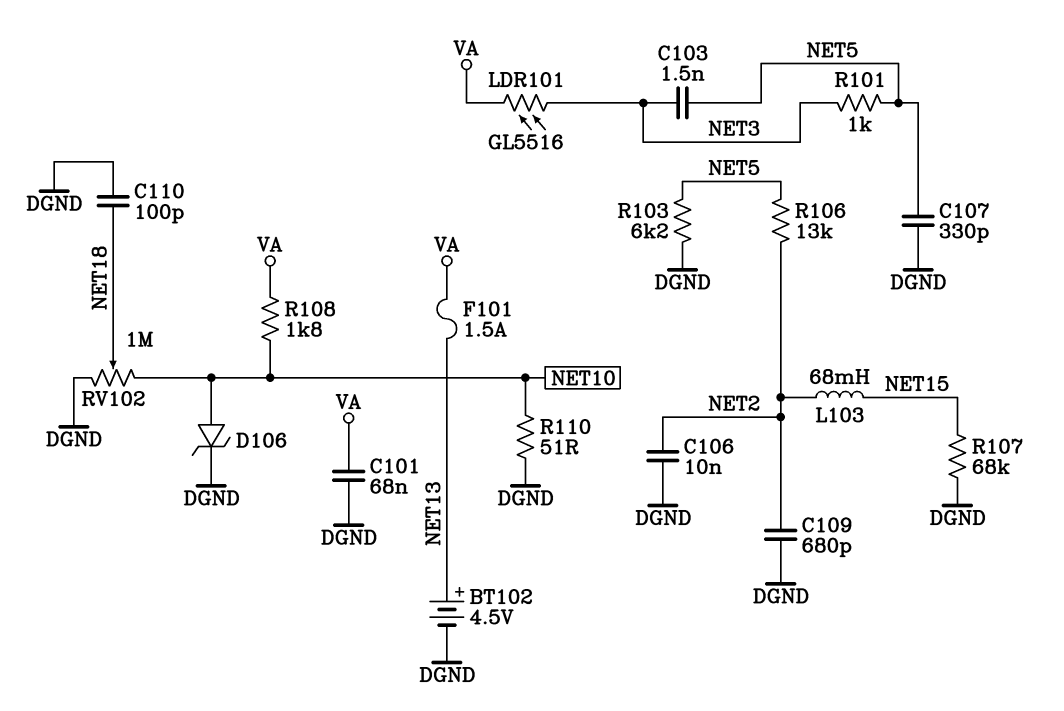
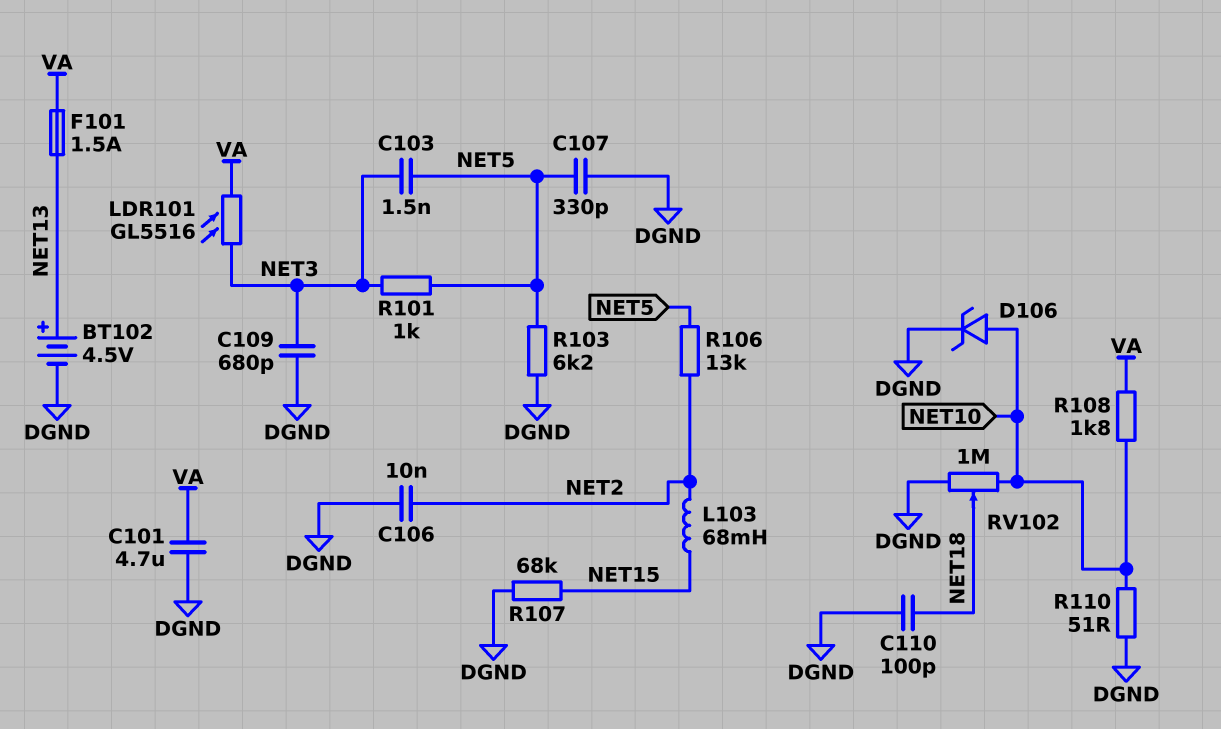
C101: 68nF (DGND, VA) -> 4.7uF (DGND, VA)
C109: 680pF (DGND, NET2) -> 680pF (DGND, NET3)

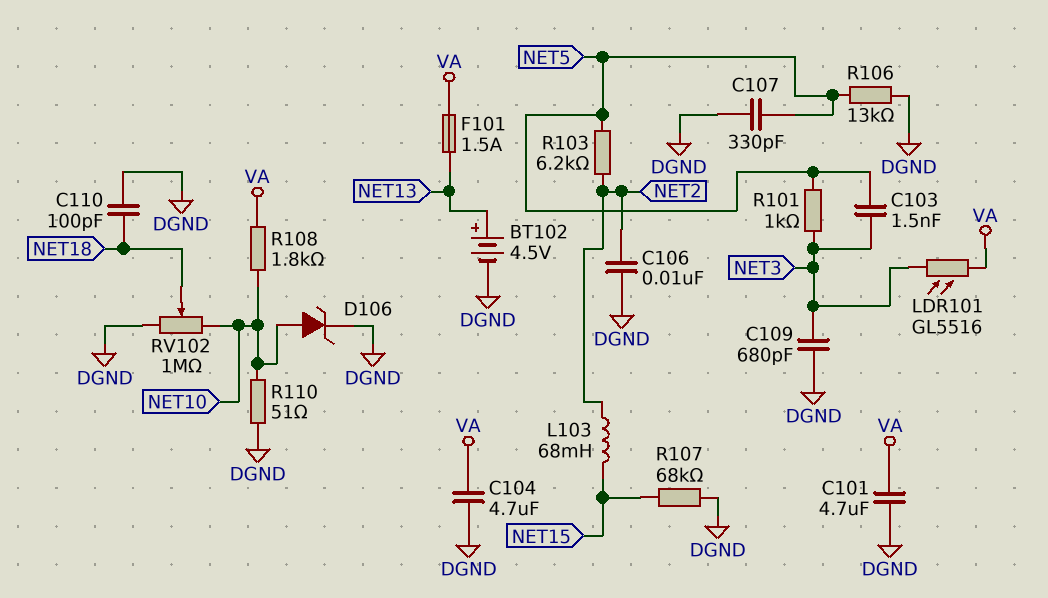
C104: none -> 4.7uF (DGND, VA)
R103: 6.2k (DGND, NET5) -> 6.2k (NET2, NET5)
R106: 13k (NET2, NET5) -> 13k (DGND, NET5)

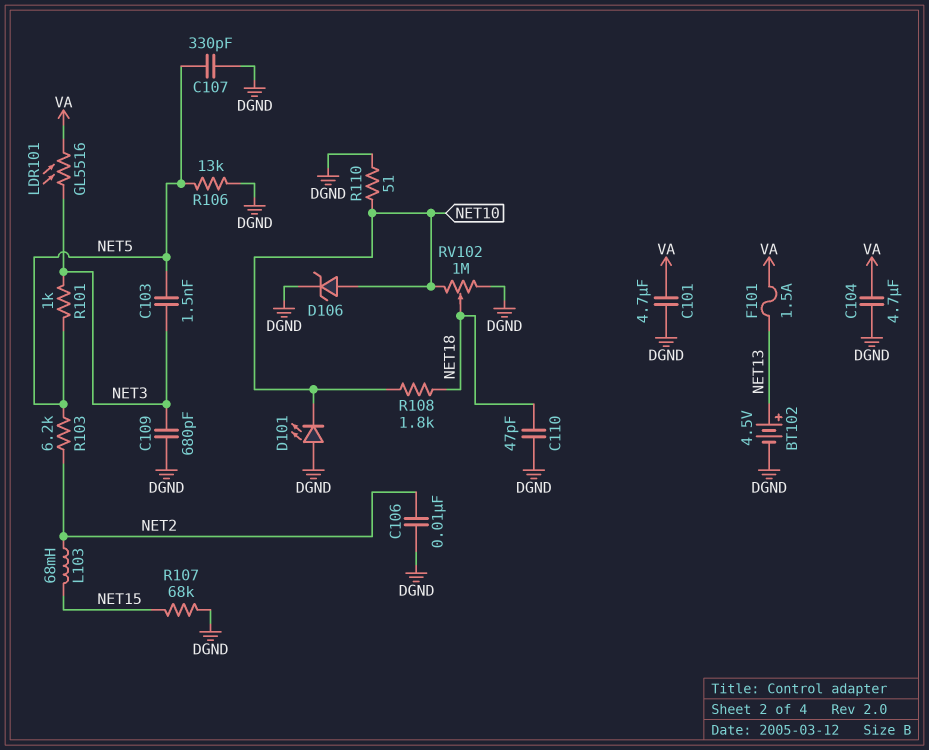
C110: 100pF (DGND, NET18) -> 47pF (DGND, NET18)
D101: none -> LED (A DGND, K NET10)
R108: 1.8k (NET10, VA) -> 1.8k (NET10, NET18)

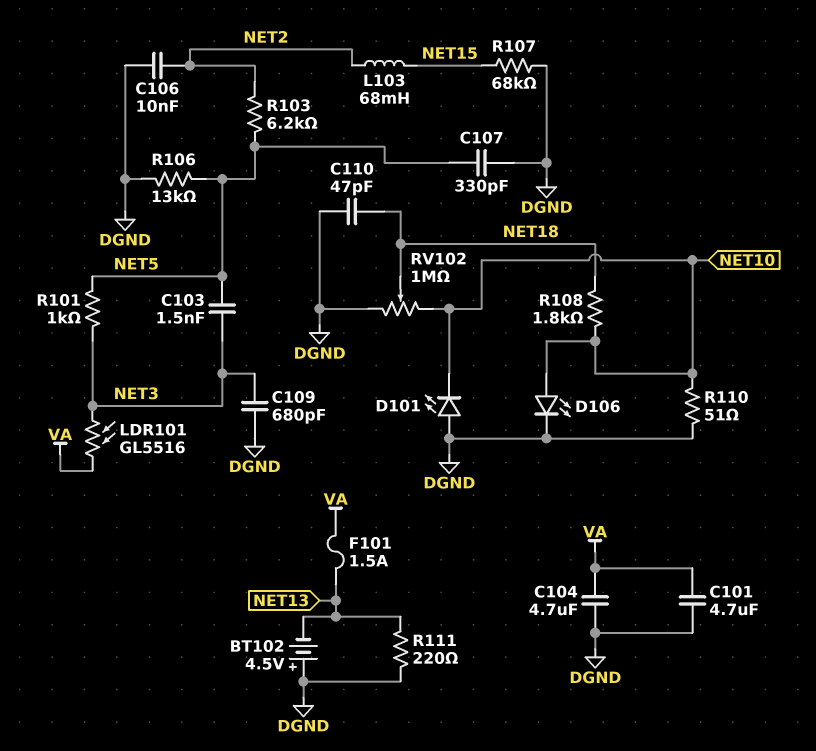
BT102: 4.5V (plus NET13, minus DGND) -> 4.5V (plus DGND, minus NET13)
D106: zener (A NET10, K DGND) -> LED (A NET10, K DGND)
R111: none -> 220 (DGND, NET13)

